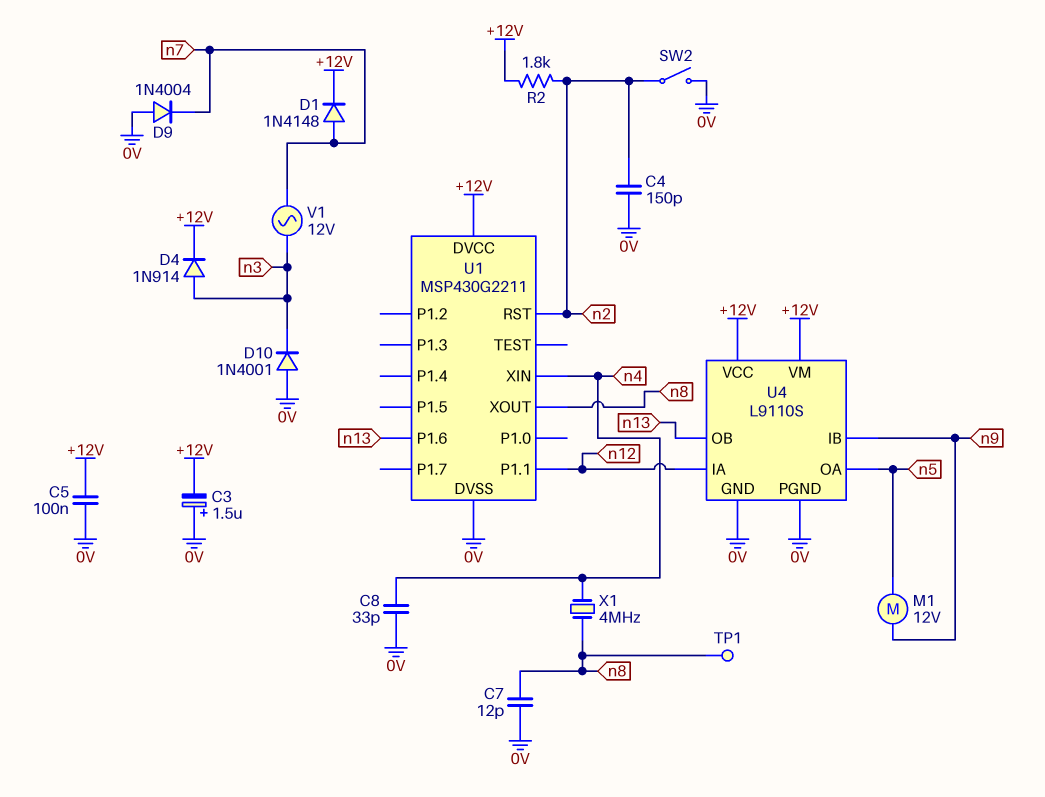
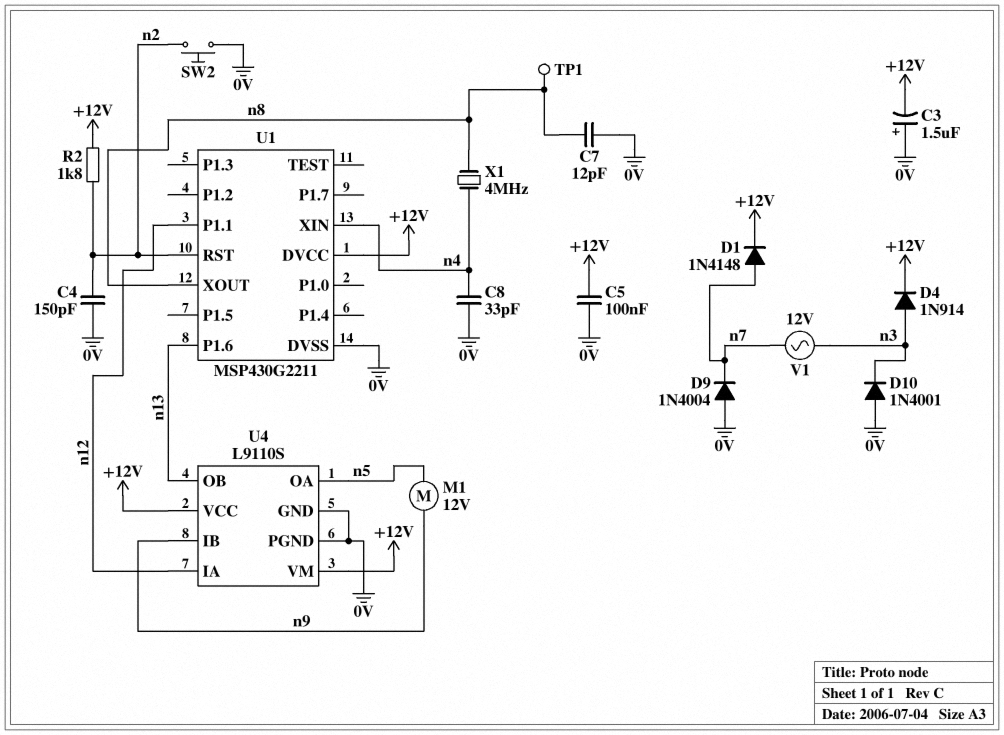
SW2: switch (0V, n2) -> button (0V, n2)

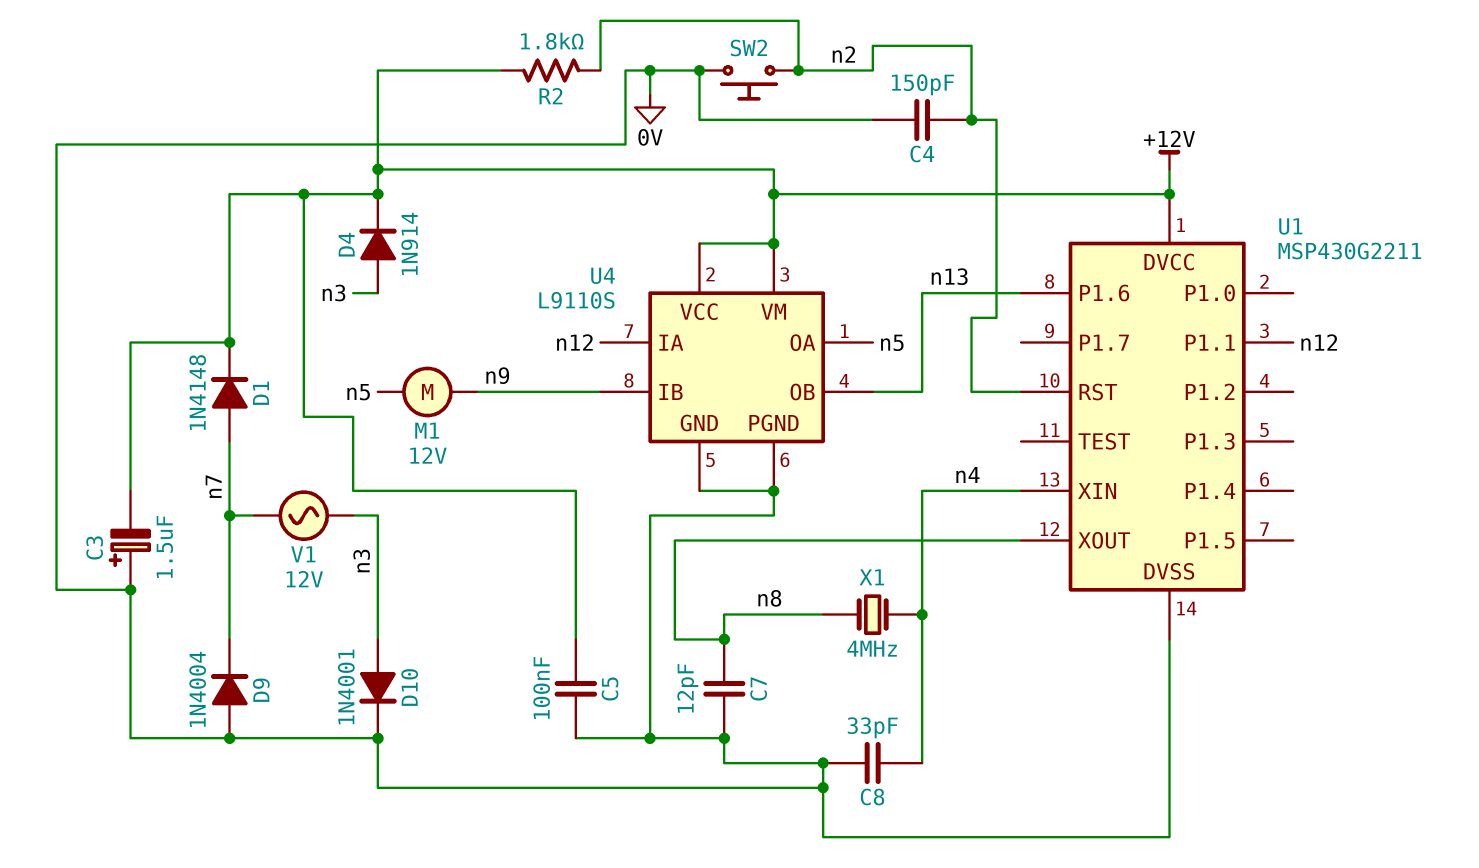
D10: diode 1N4001 (A 0V, K n3) -> diode 1N4001 (A n3, K 0V)
TP1: test point (n8) -> none

